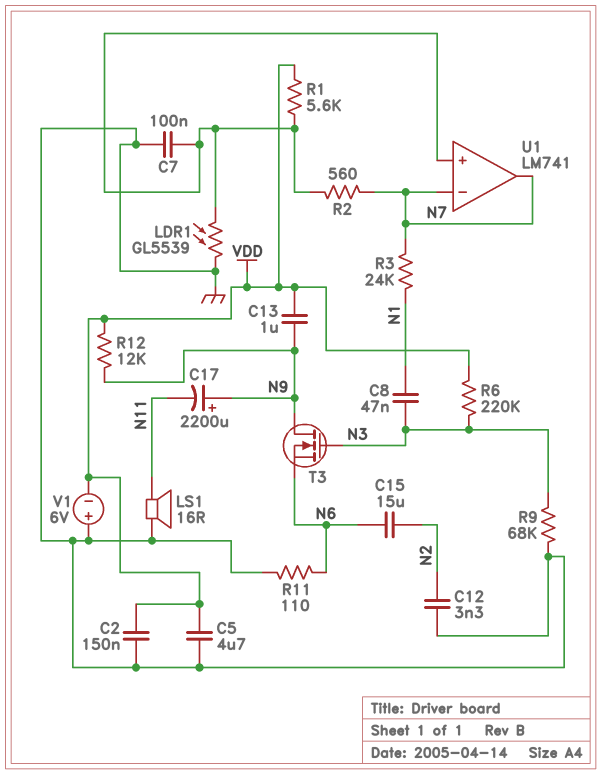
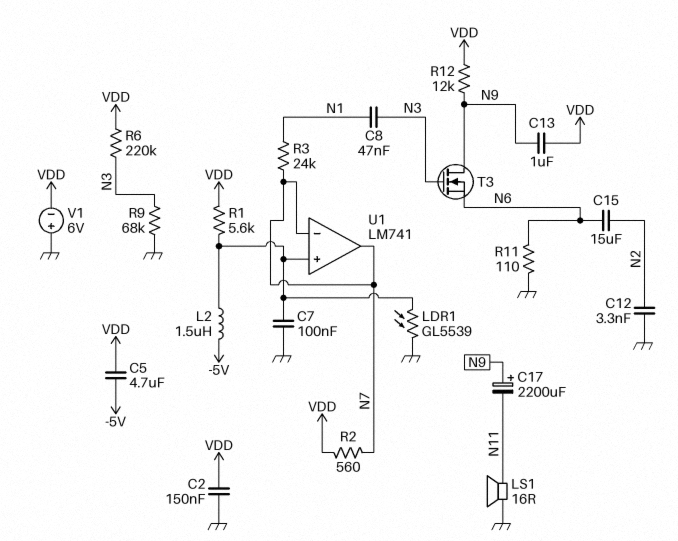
C5: 4.7uF (GND, VDD) -> 4.7uF (-5V, VDD)
L2: none -> 1.5uH (-5V, U1/in+)
R2: 560 (N7, U1/in+) -> 560 (N7, VDD)

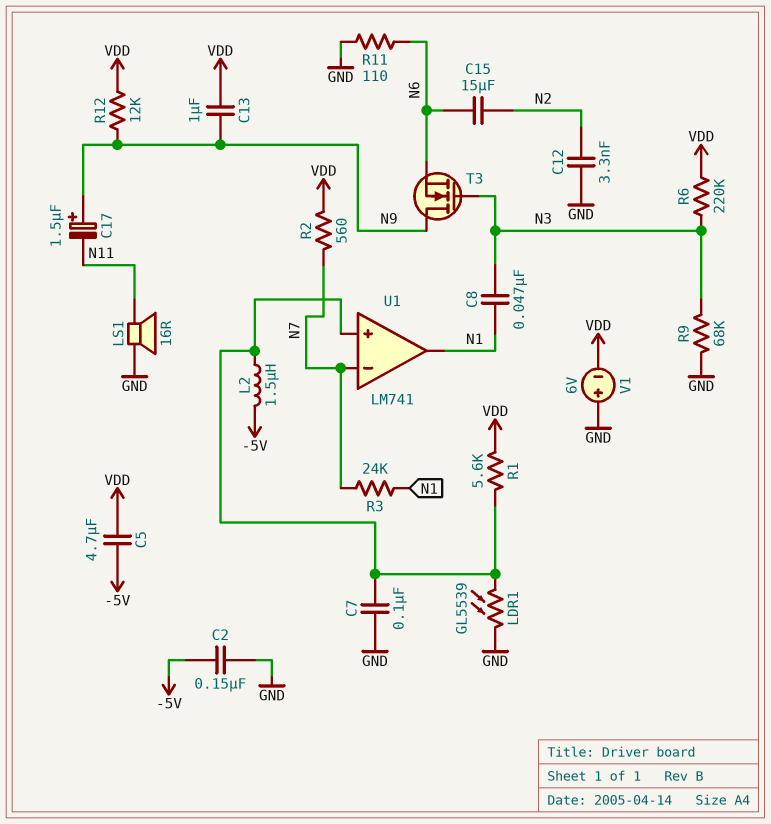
C2: 150nF (GND, VDD) -> 150nF (-5V, GND)
C17: 2200uF (plus N9, minus N11) -> 1.5uF (plus N9, minus N11)
U1 pin out: N7 -> N1

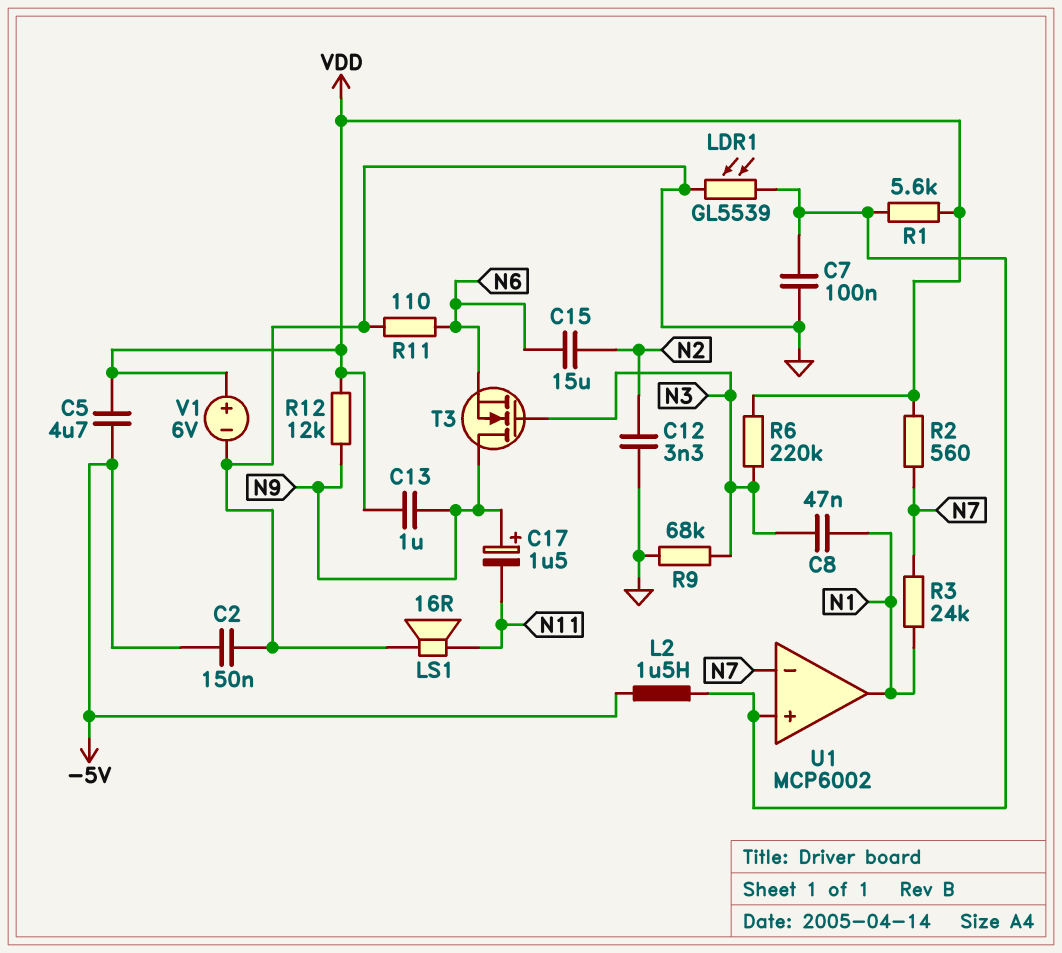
U1: LM741 -> MCP6002
V1: 6V (plus GND, minus VDD) -> 6V (plus VDD, minus GND)

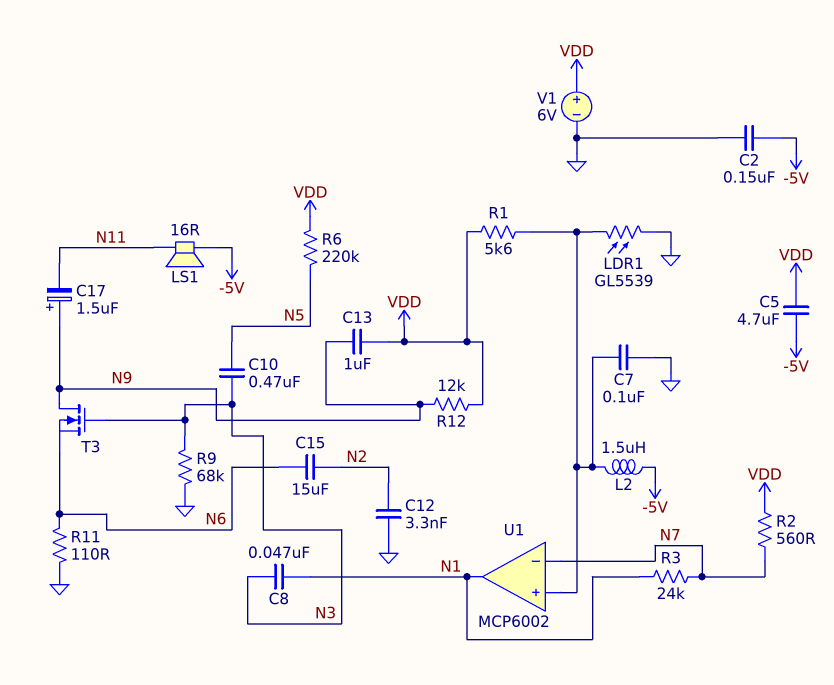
C10: none -> 470nF (N3, N5)
LS1: speaker 16R (GND, N11) -> speaker 16R (-5V, N11)
R6: 220k (N3, VDD) -> 220k (N5, VDD)

